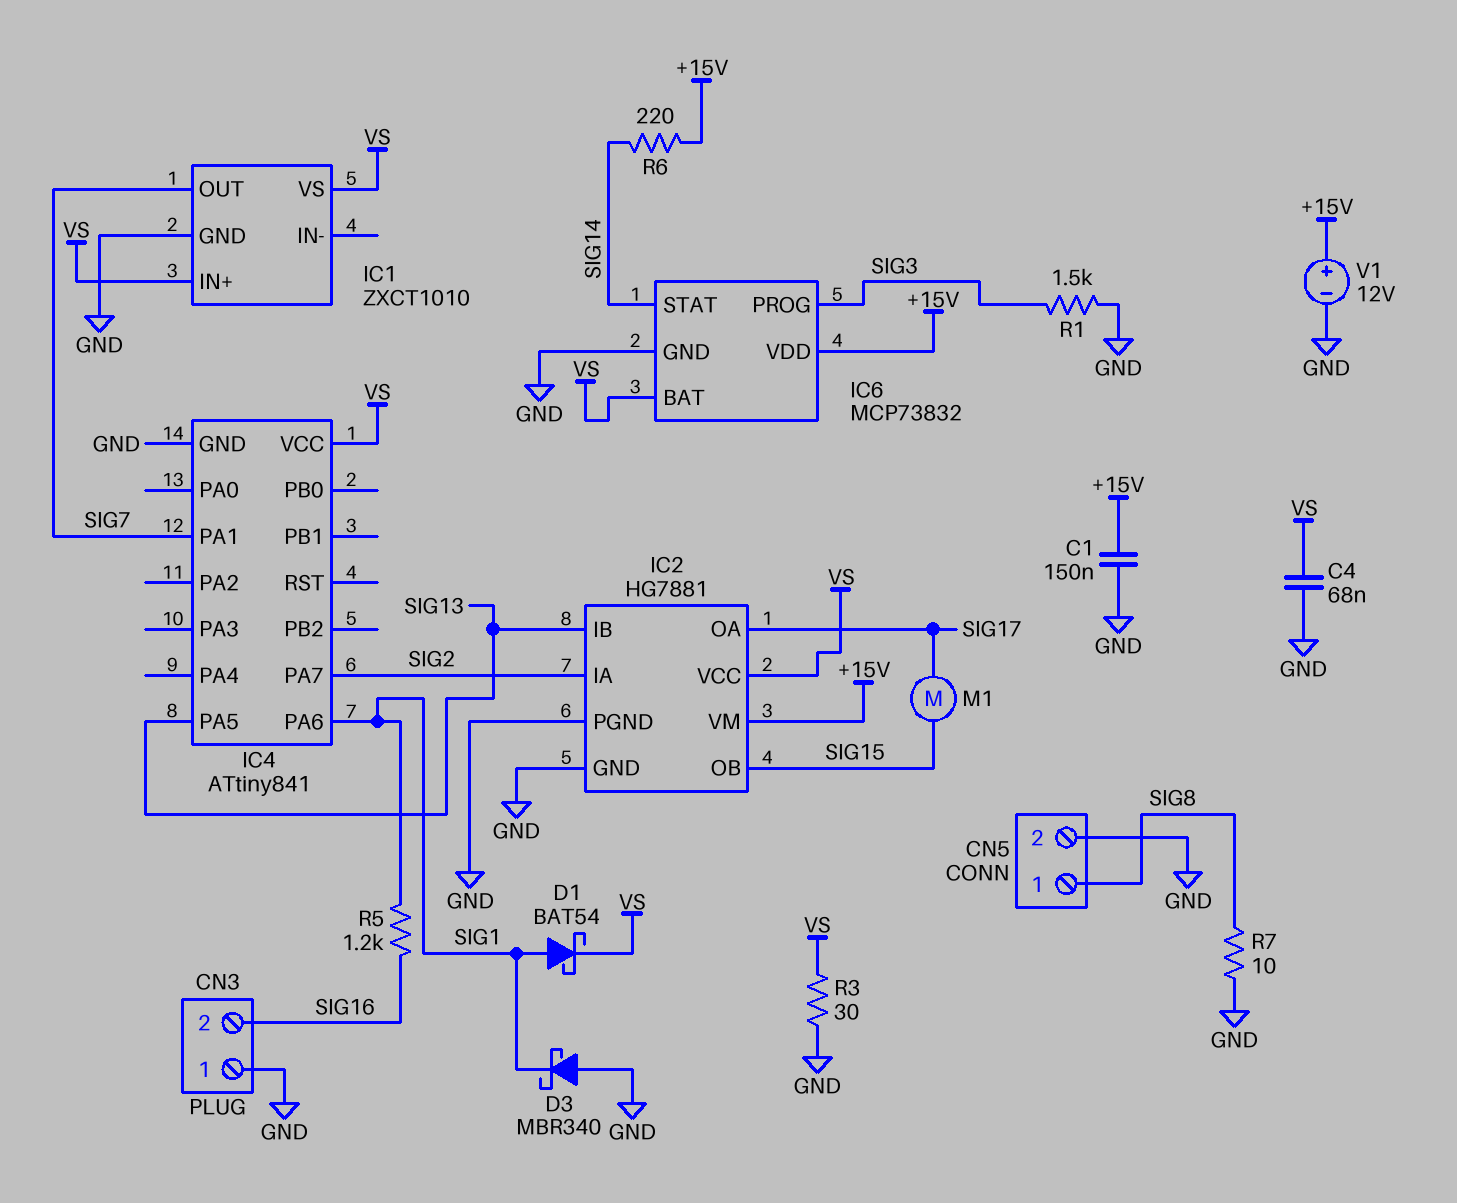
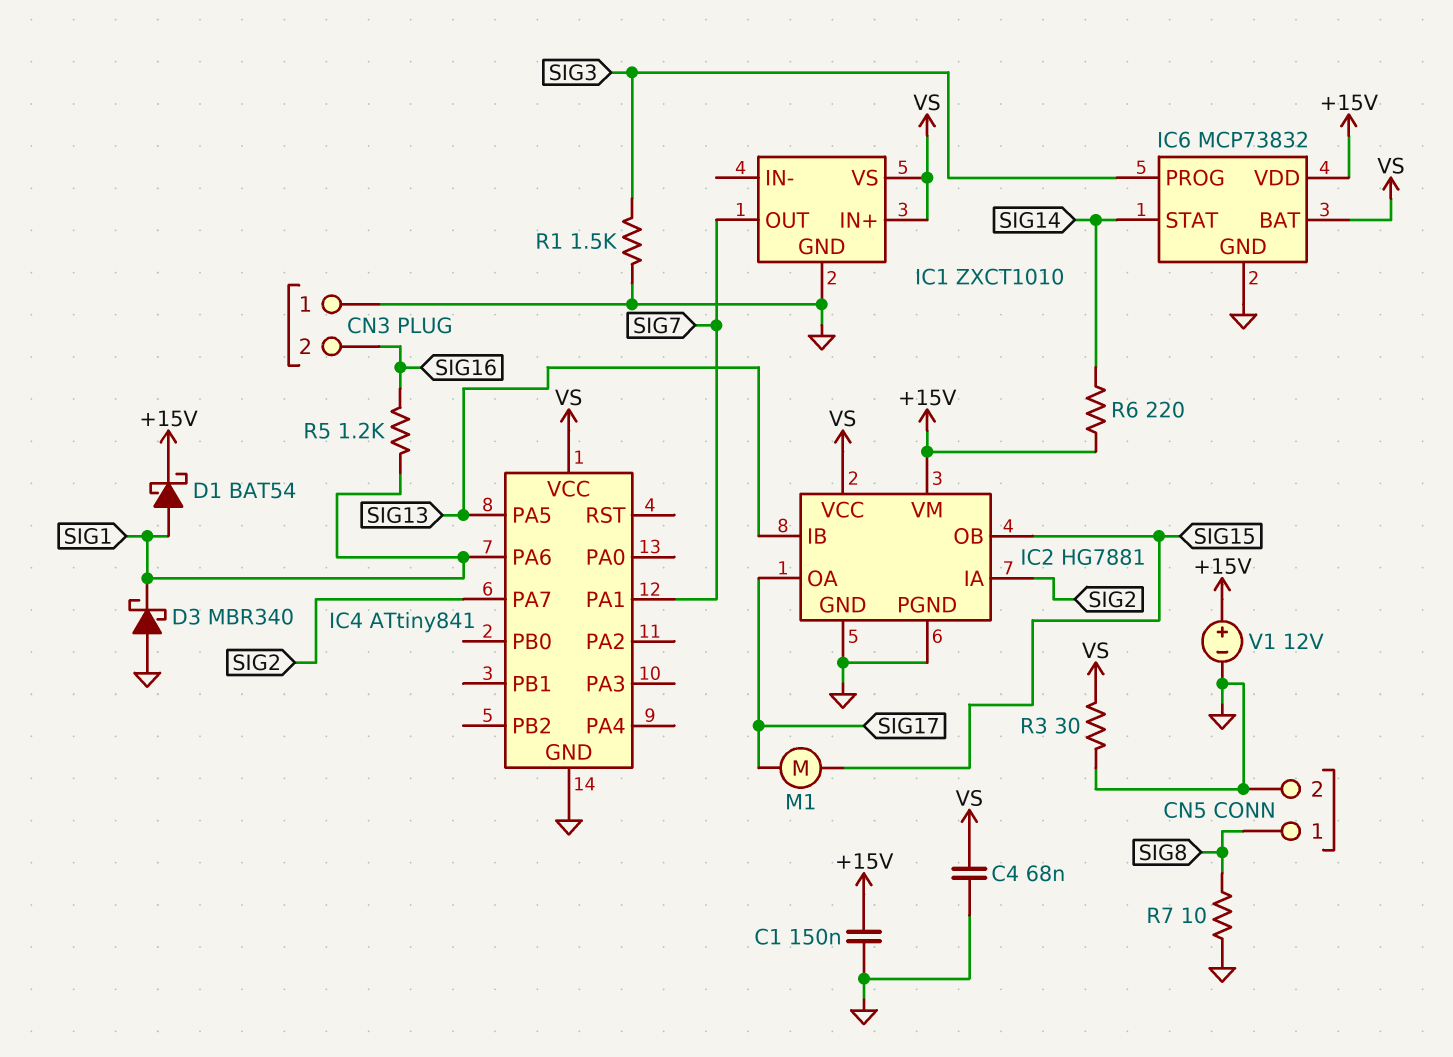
D1: schottky BAT54 (A SIG1, K VS) -> schottky BAT54 (A SIG1, K +15V)

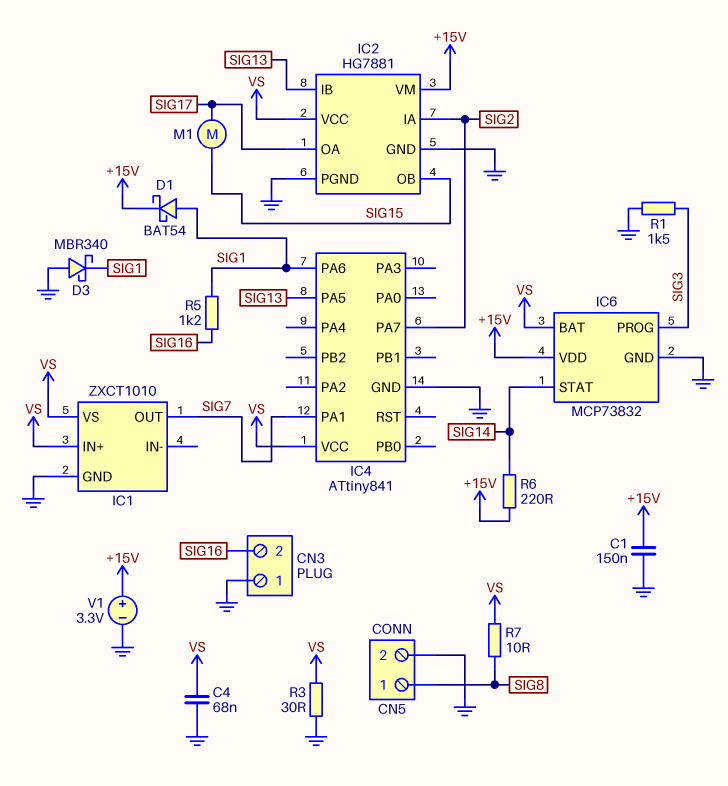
R7: 10 (GND, SIG8) -> 10 (SIG8, VS)
V1: 12V (plus +15V, minus GND) -> 3.3V (plus +15V, minus GND)

